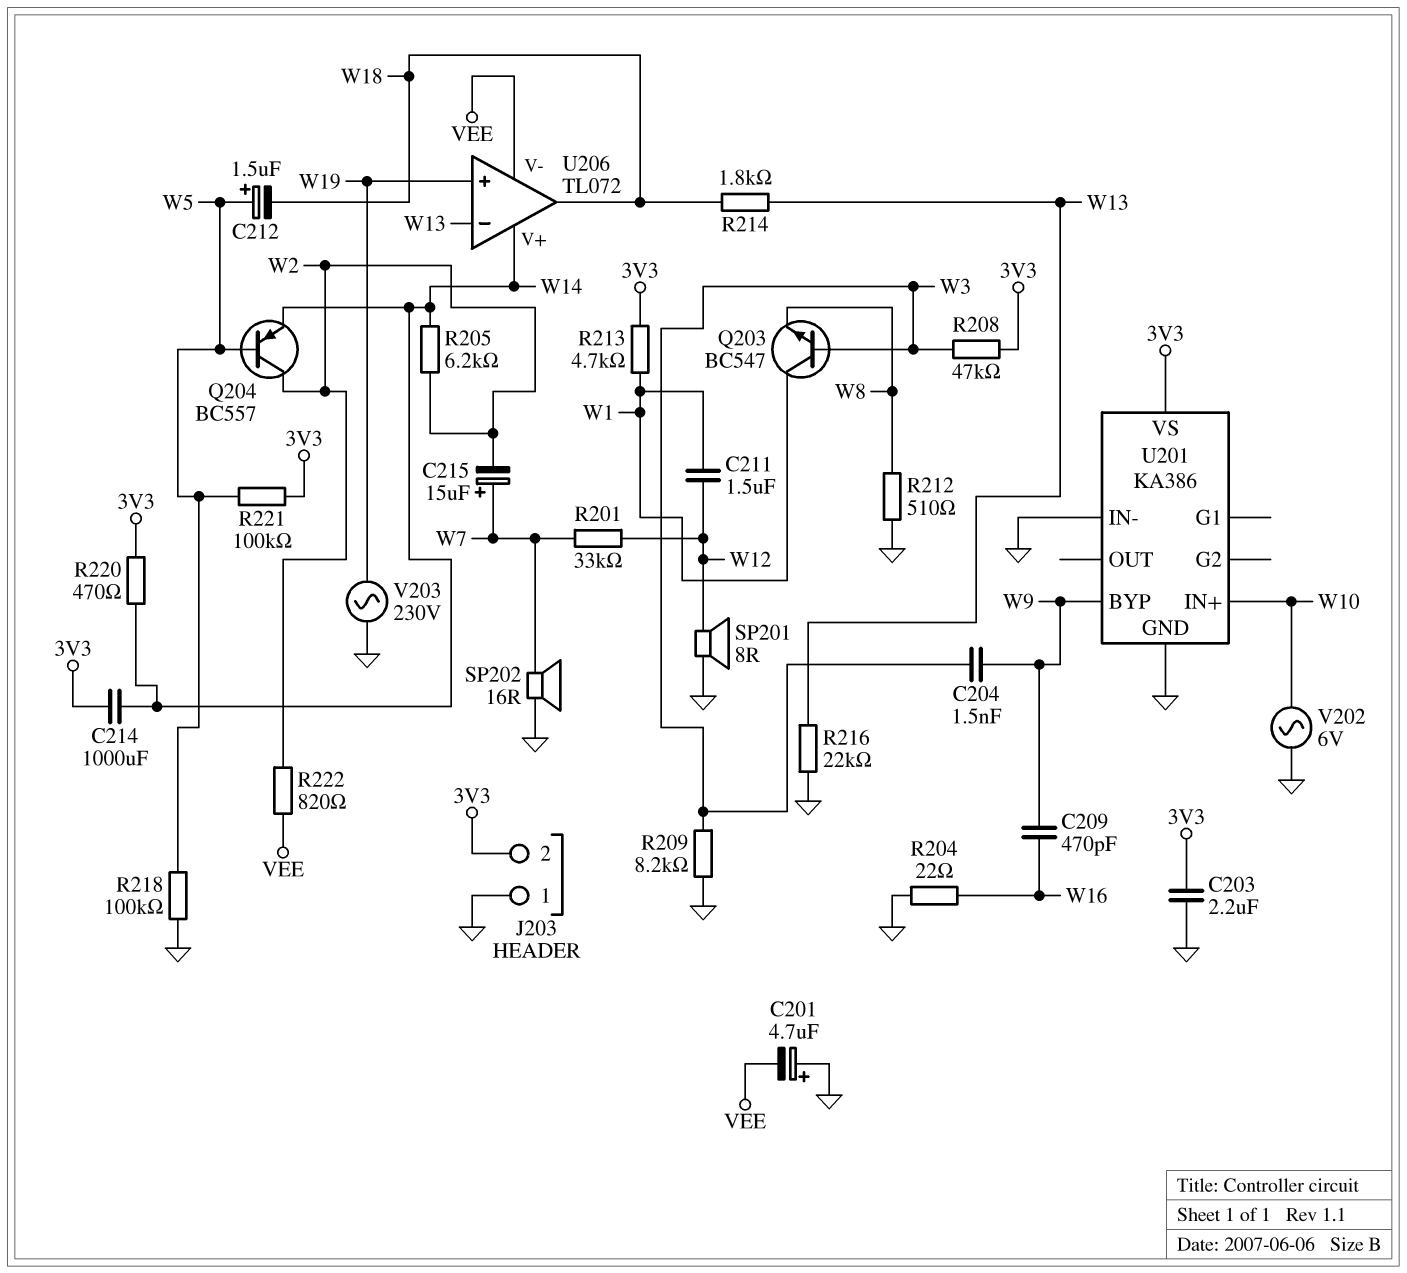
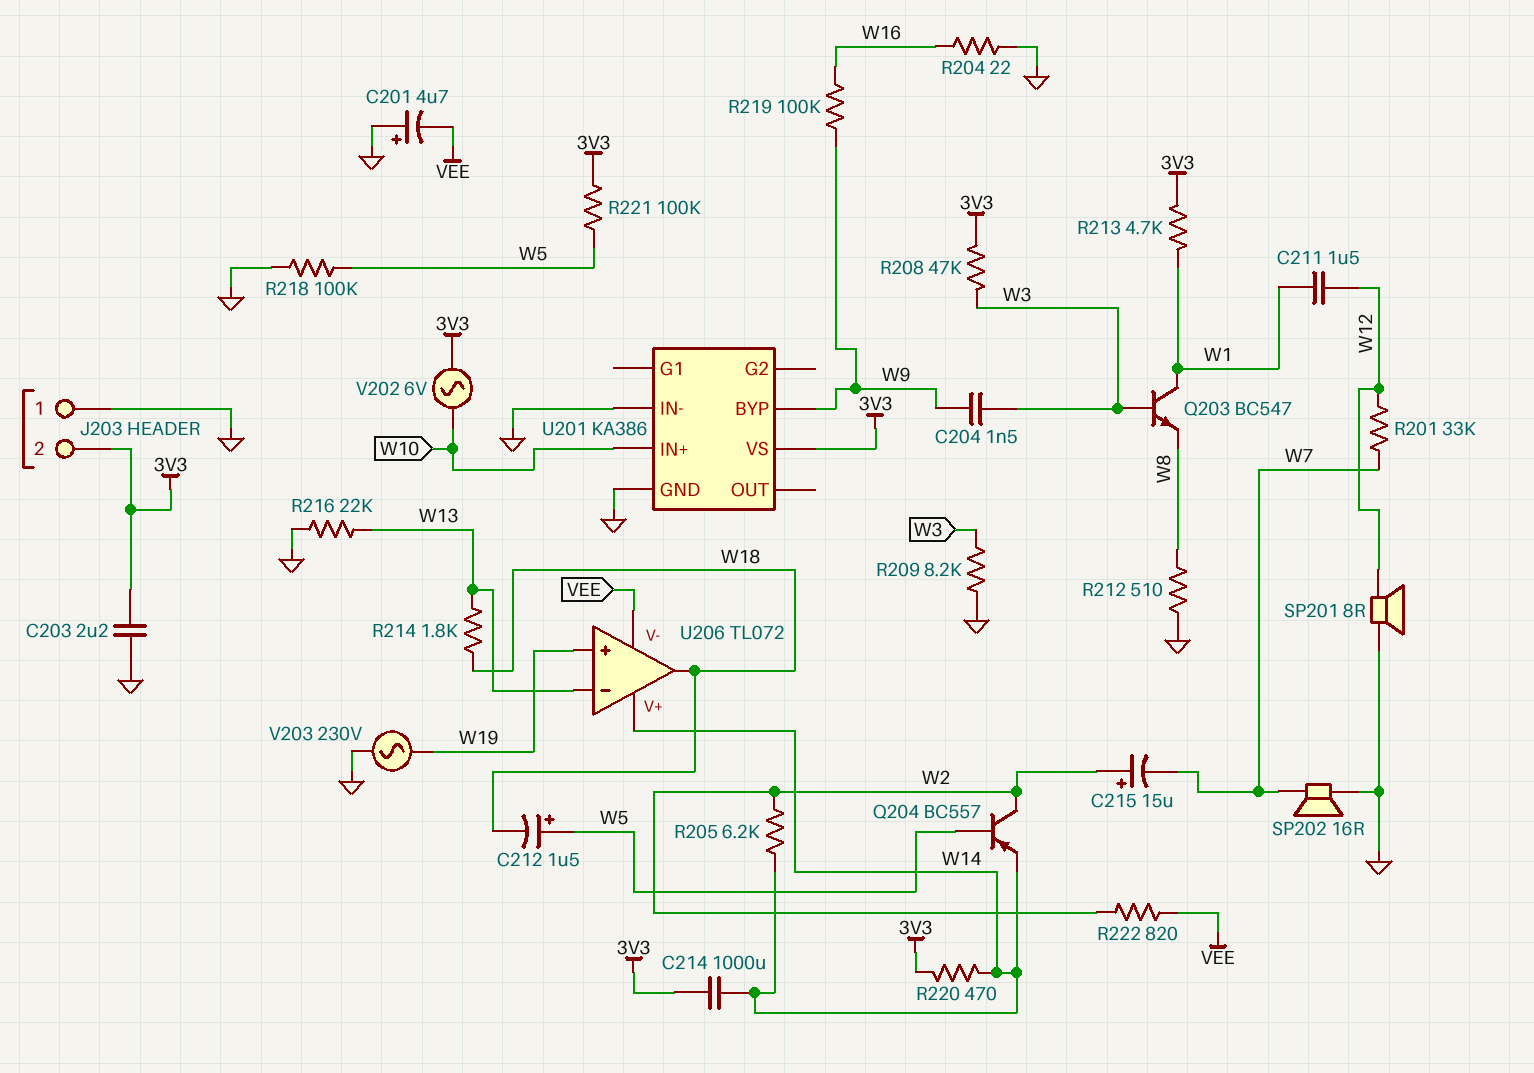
C209: 470pF (W9, W16) -> none
C215: 15uF (plus W7, minus W2) -> 15uF (plus W2, minus W7)
R219: none -> 100k (W9, W16)
V202: AC 6V (GND, W10) -> AC 6V (3V3, W10)

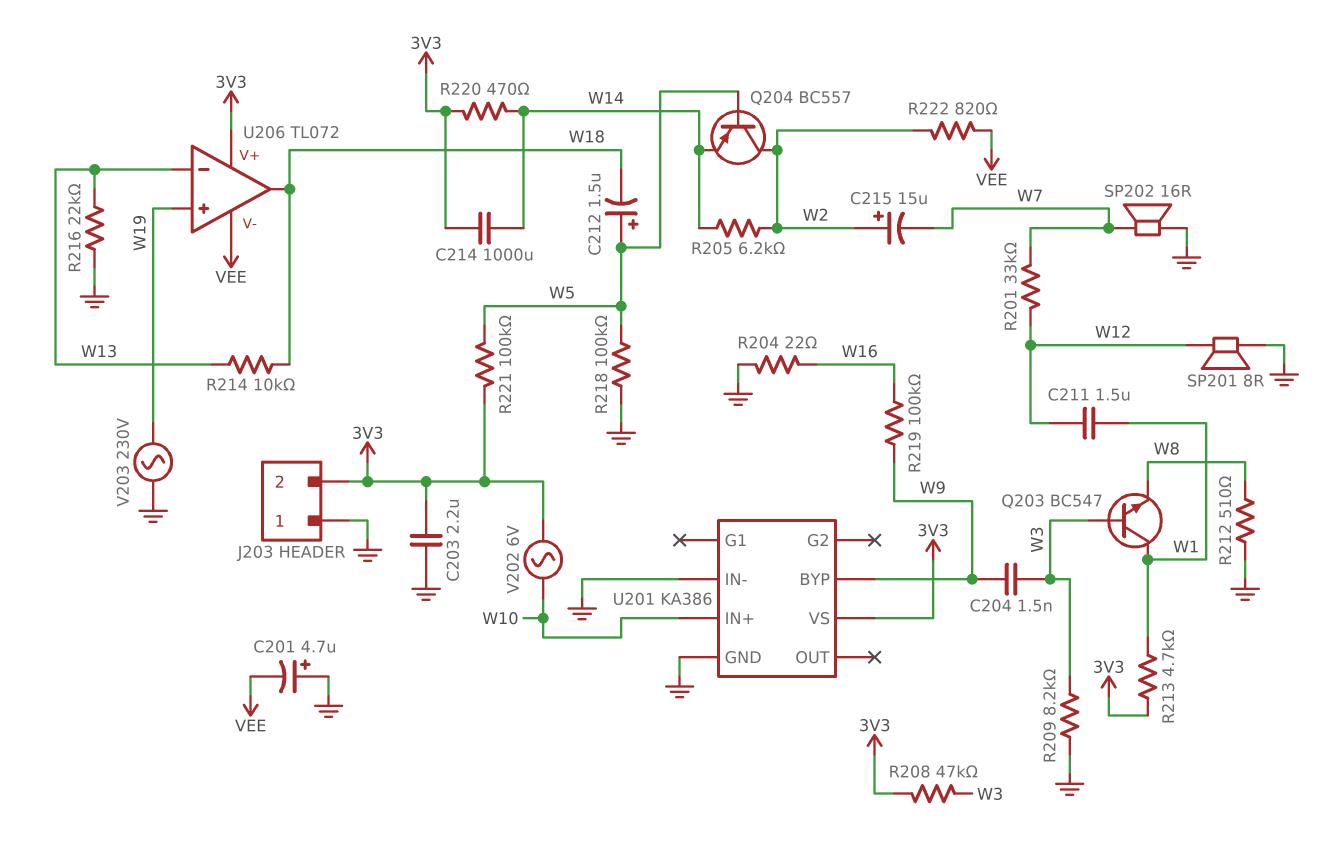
R214: 1.8k (W13, W18) -> 10k (W13, W18)
U206 pin V+: W14 -> 3V3

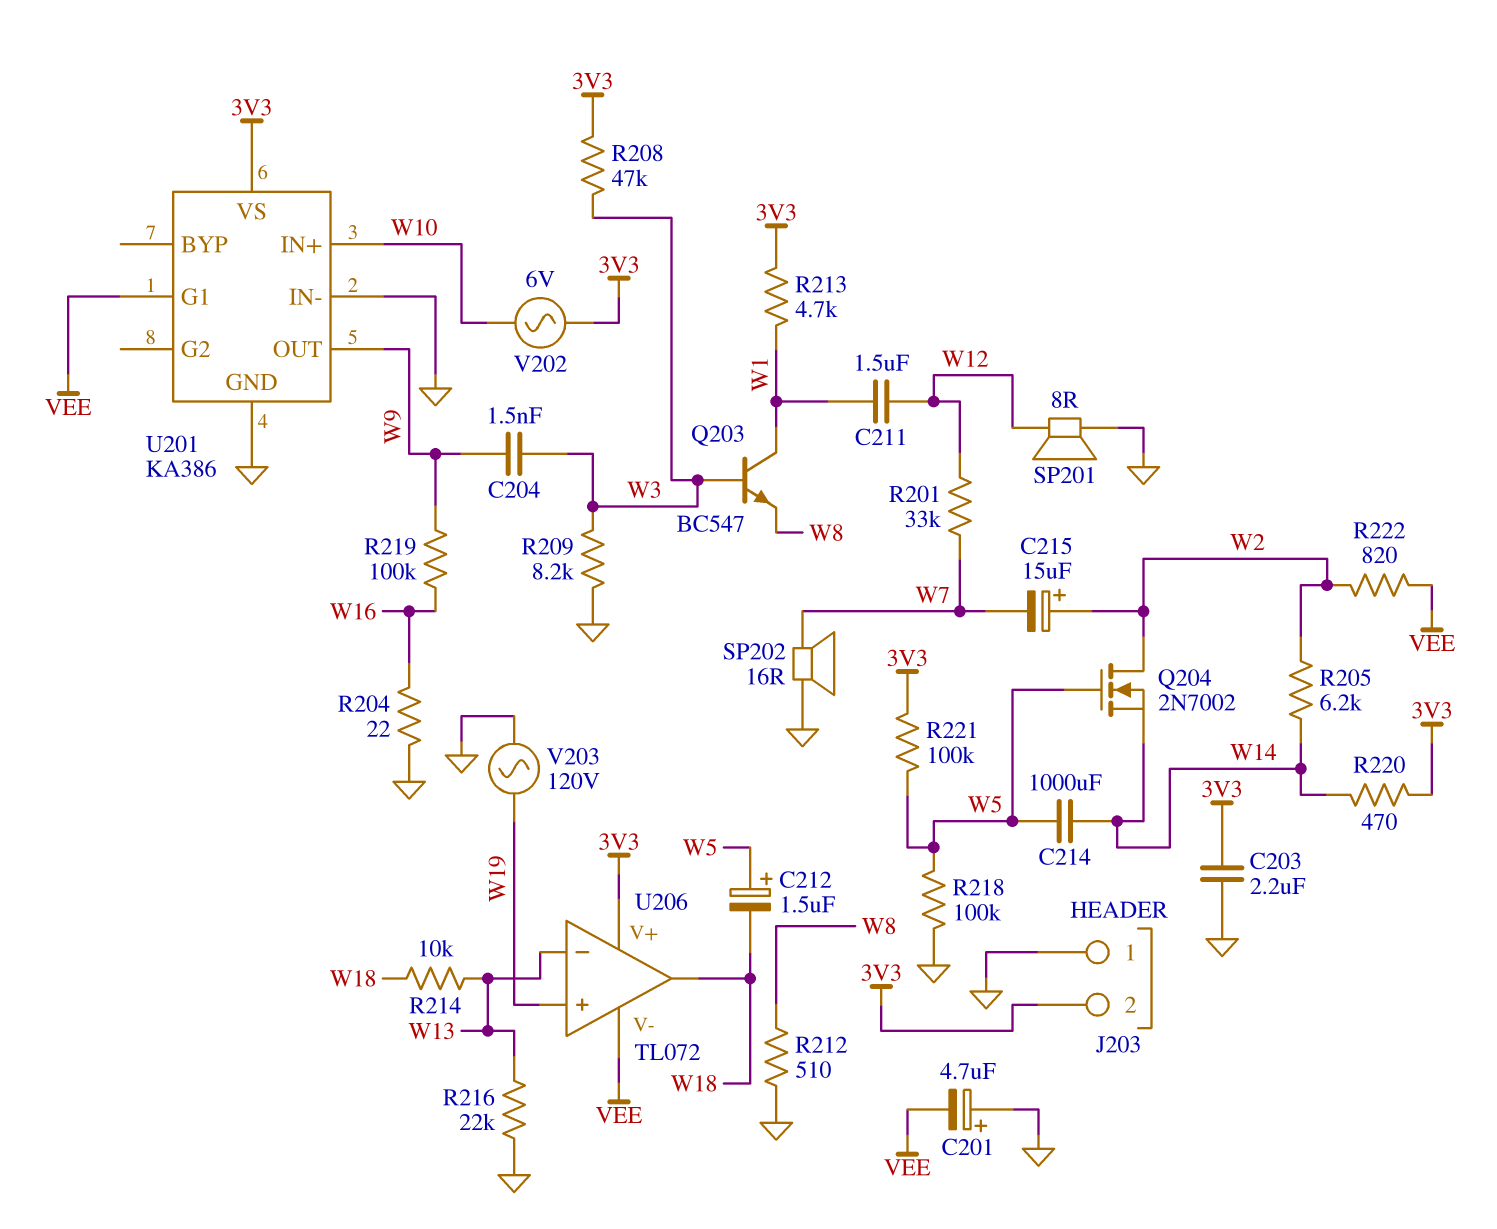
C214: 1000uF (3V3, W14) -> 1000uF (W5, W14)
Q204: PNP BC557 (B W5, C W2, E W14) -> NMOS 2N7002 (G W5, D W2, S W14)
U201 pin BYP: W9 -> none
U201 pin G1: none -> VEE
U201 pin OUT: none -> W9
V203: AC 230V (GND, W19) -> AC 120V (GND, W19)

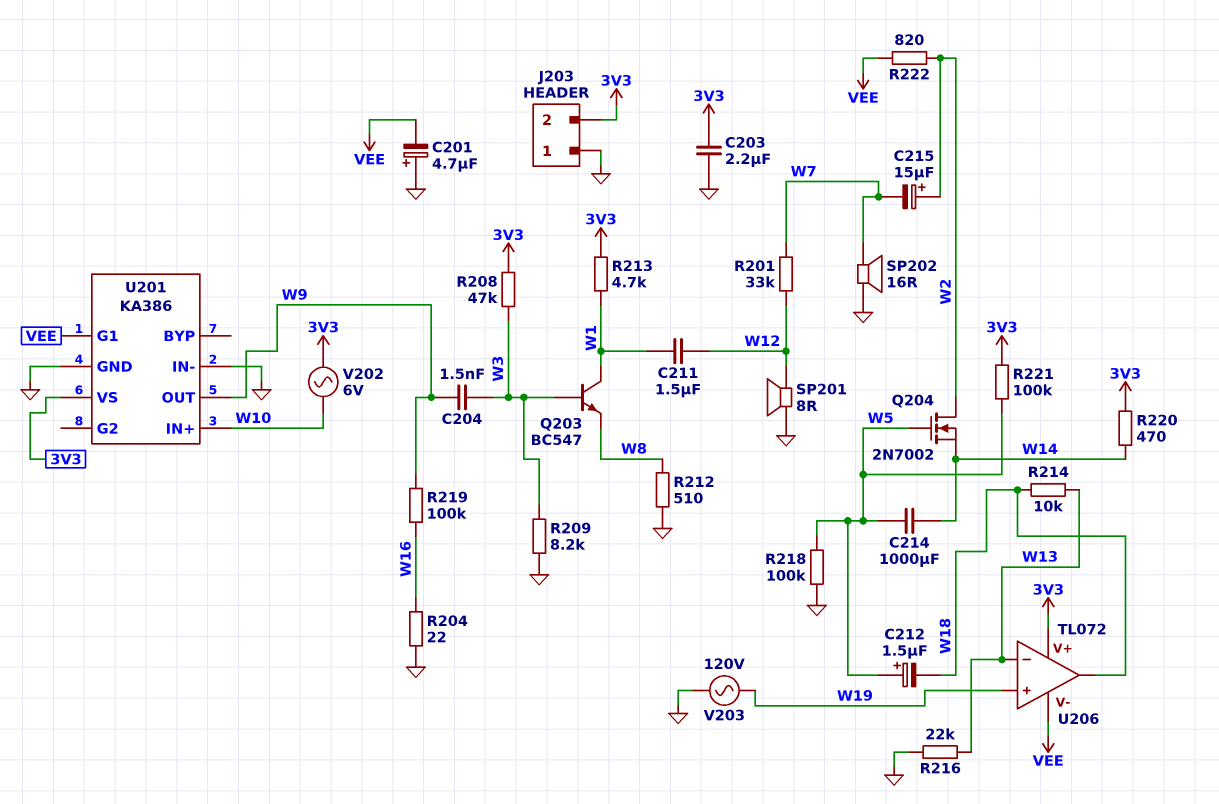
R205: 6.2k (W2, W14) -> none

